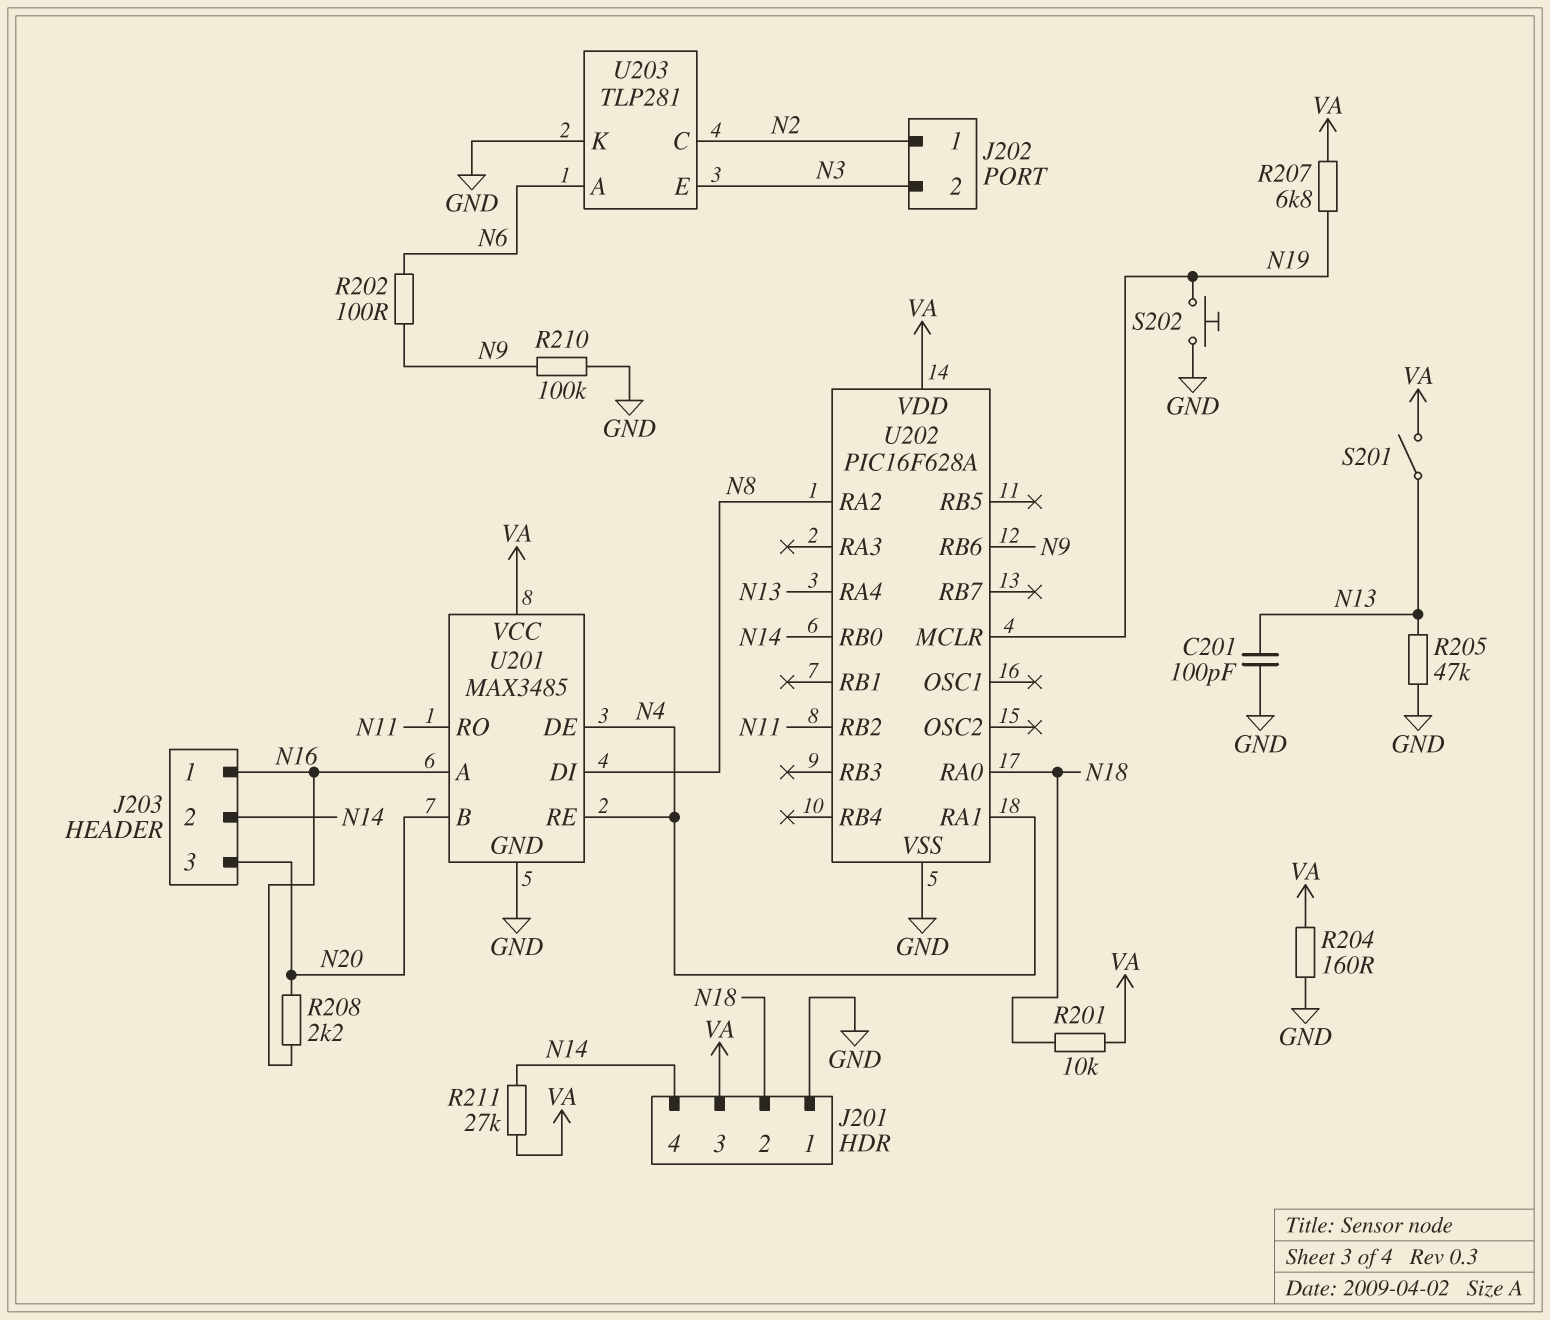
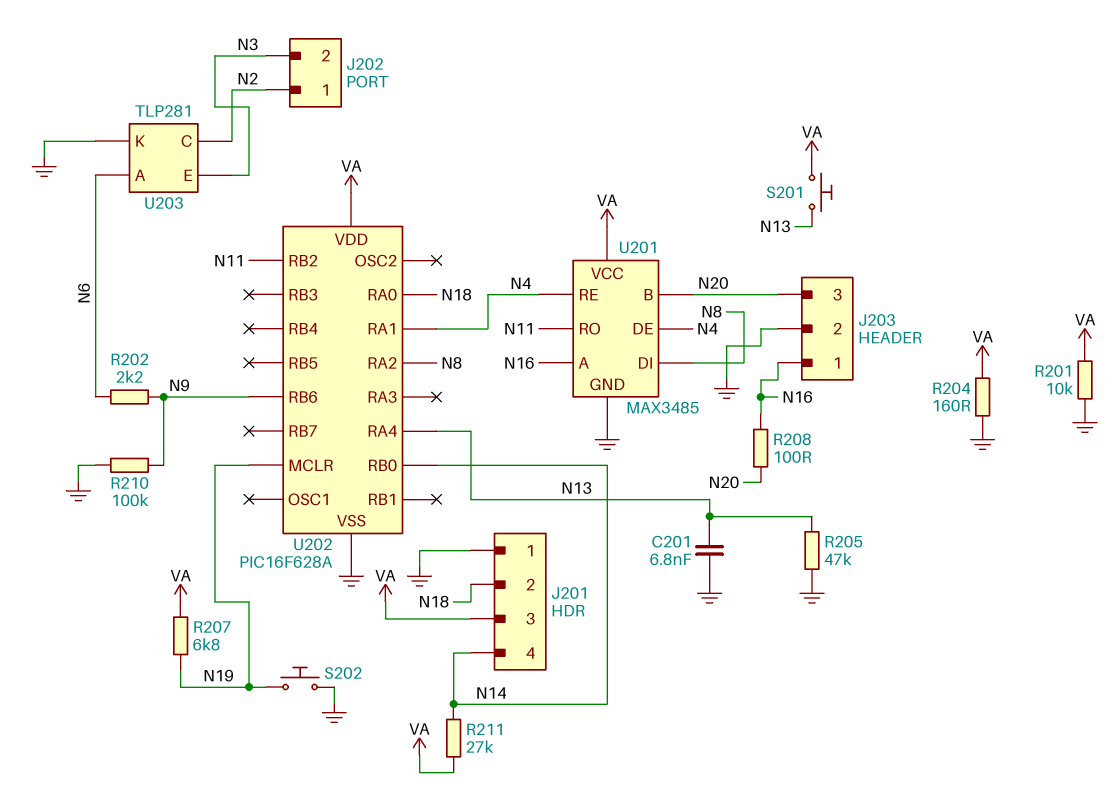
C201: 100pF (GND, N13) -> 6.8nF (GND, N13)
J203 pin 2: N14 -> GND
R201: 10k (N18, VA) -> 10k (GND, VA)
R202: 100 (N6, N9) -> 2.2k (N6, N9)
R208: 2.2k (N16, N20) -> 100 (N16, N20)
S201: switch (N13, VA) -> button (N13, VA)

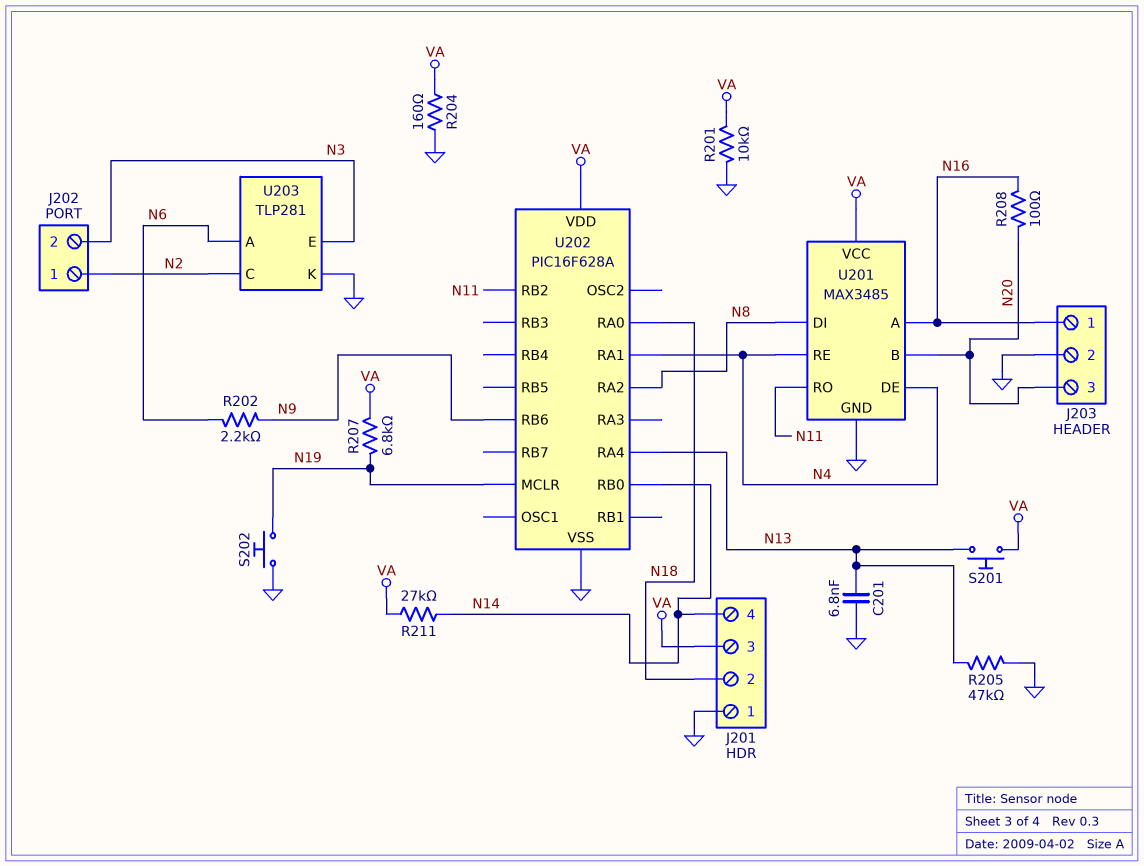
R210: 100k (GND, N9) -> none

